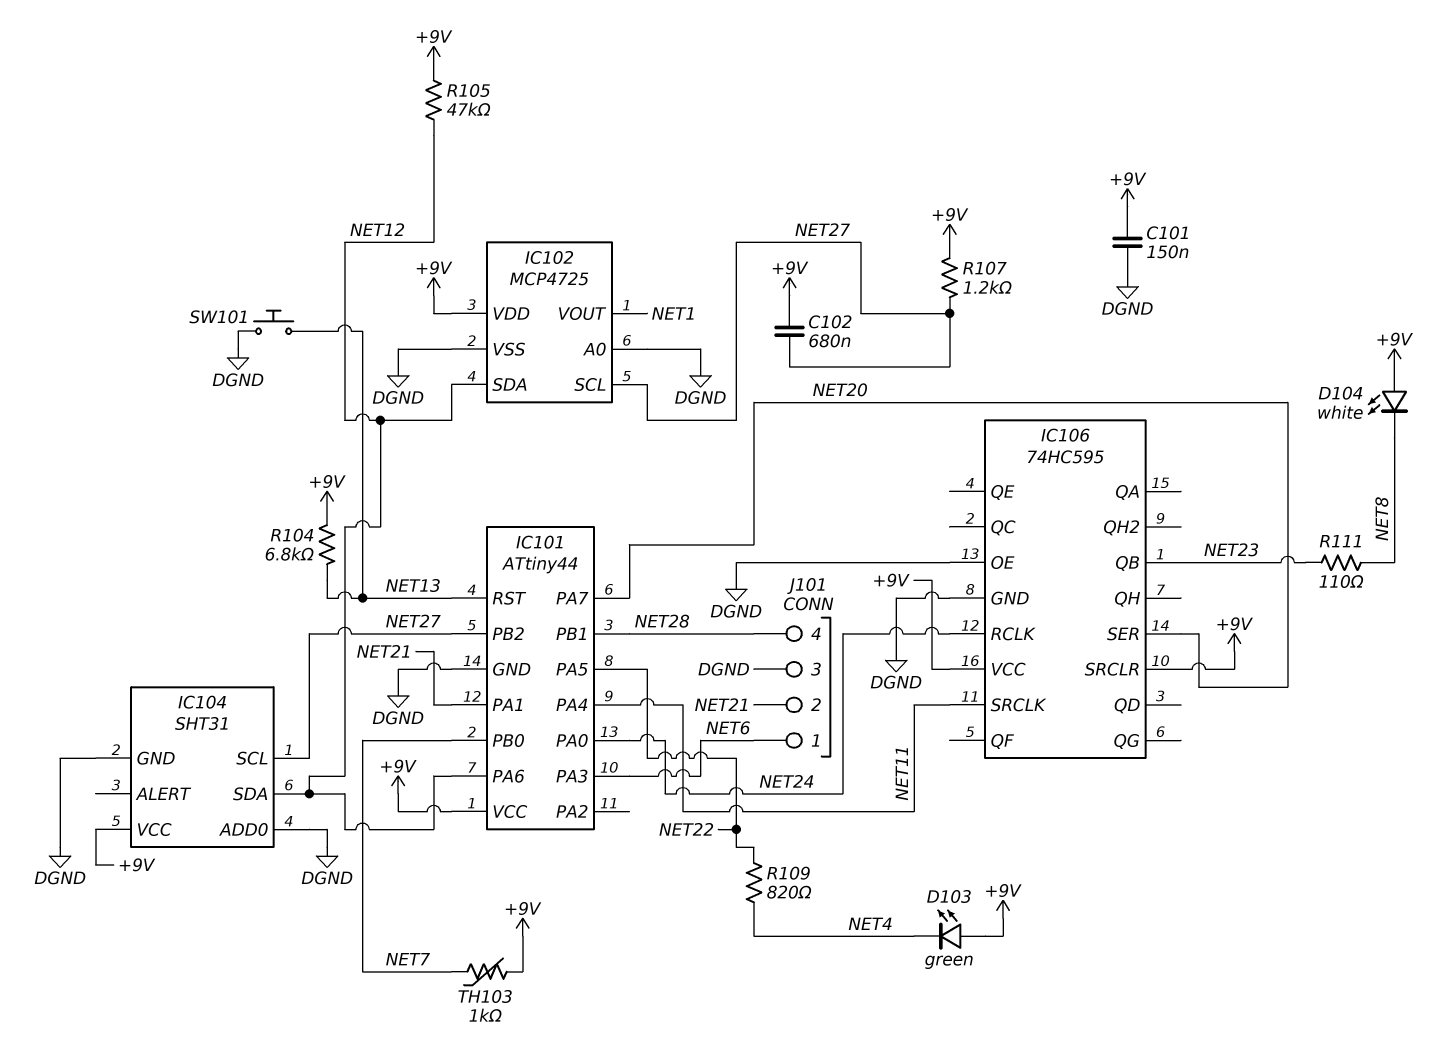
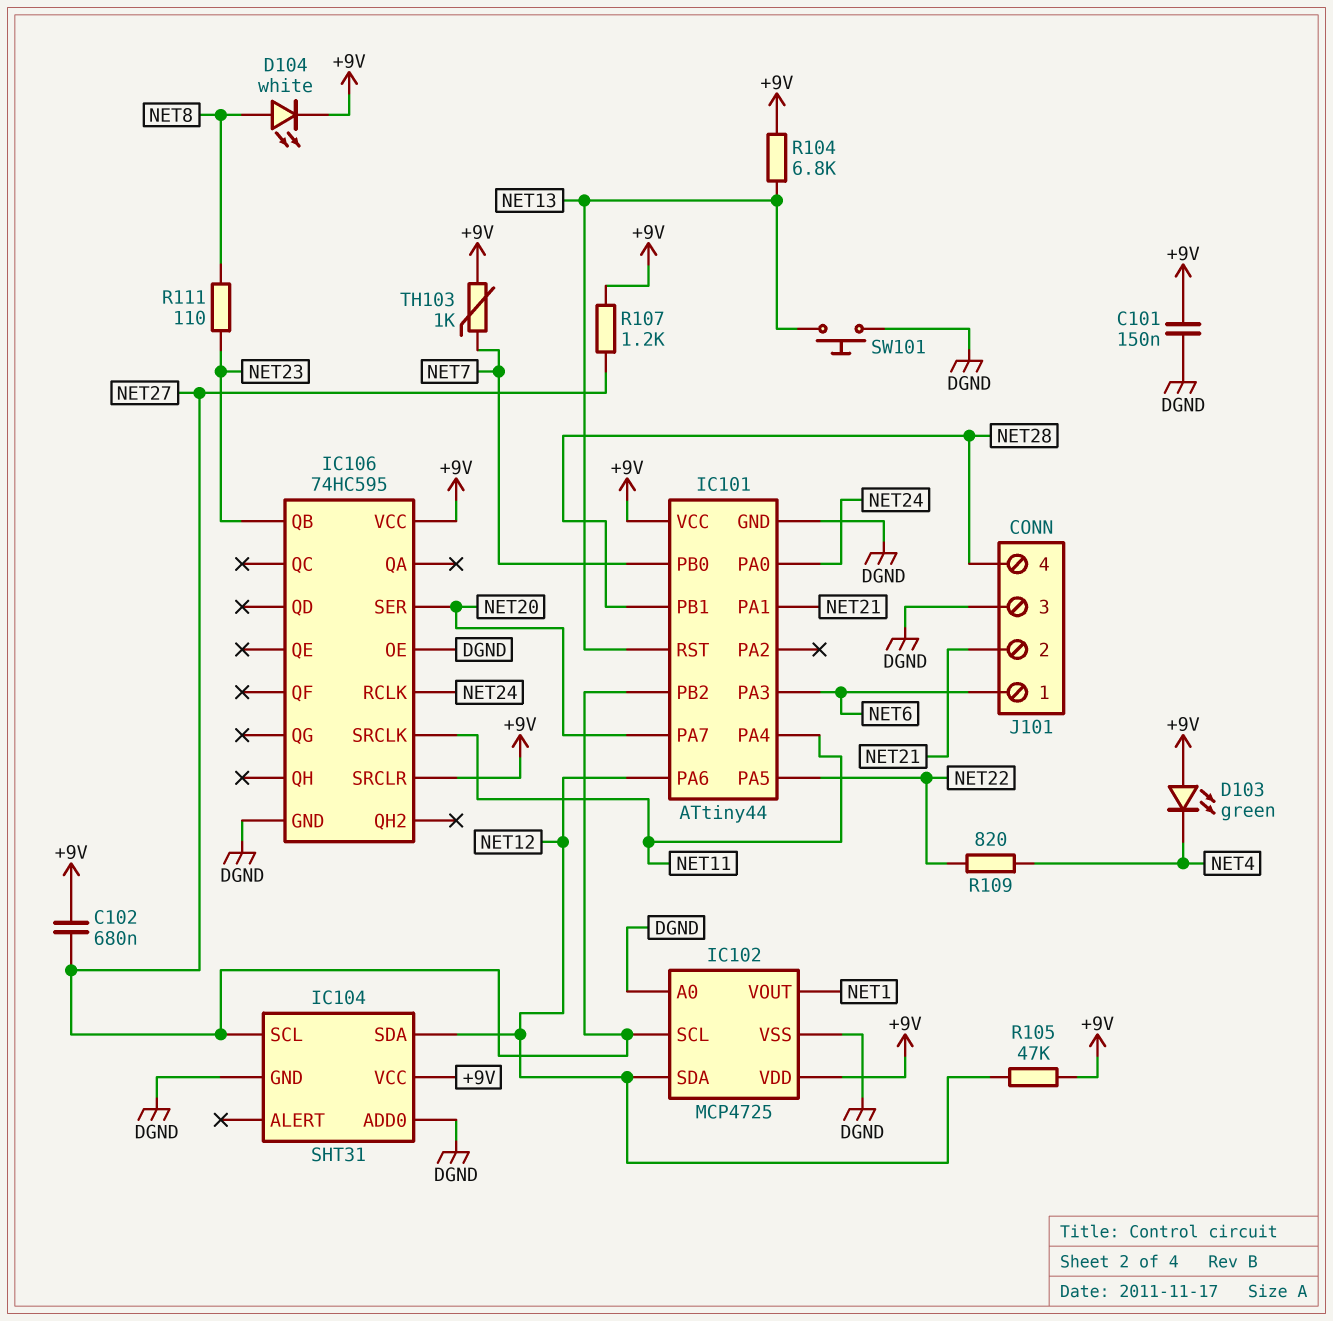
D104: LED white (A +9V, K NET8) -> LED white (A NET8, K +9V)

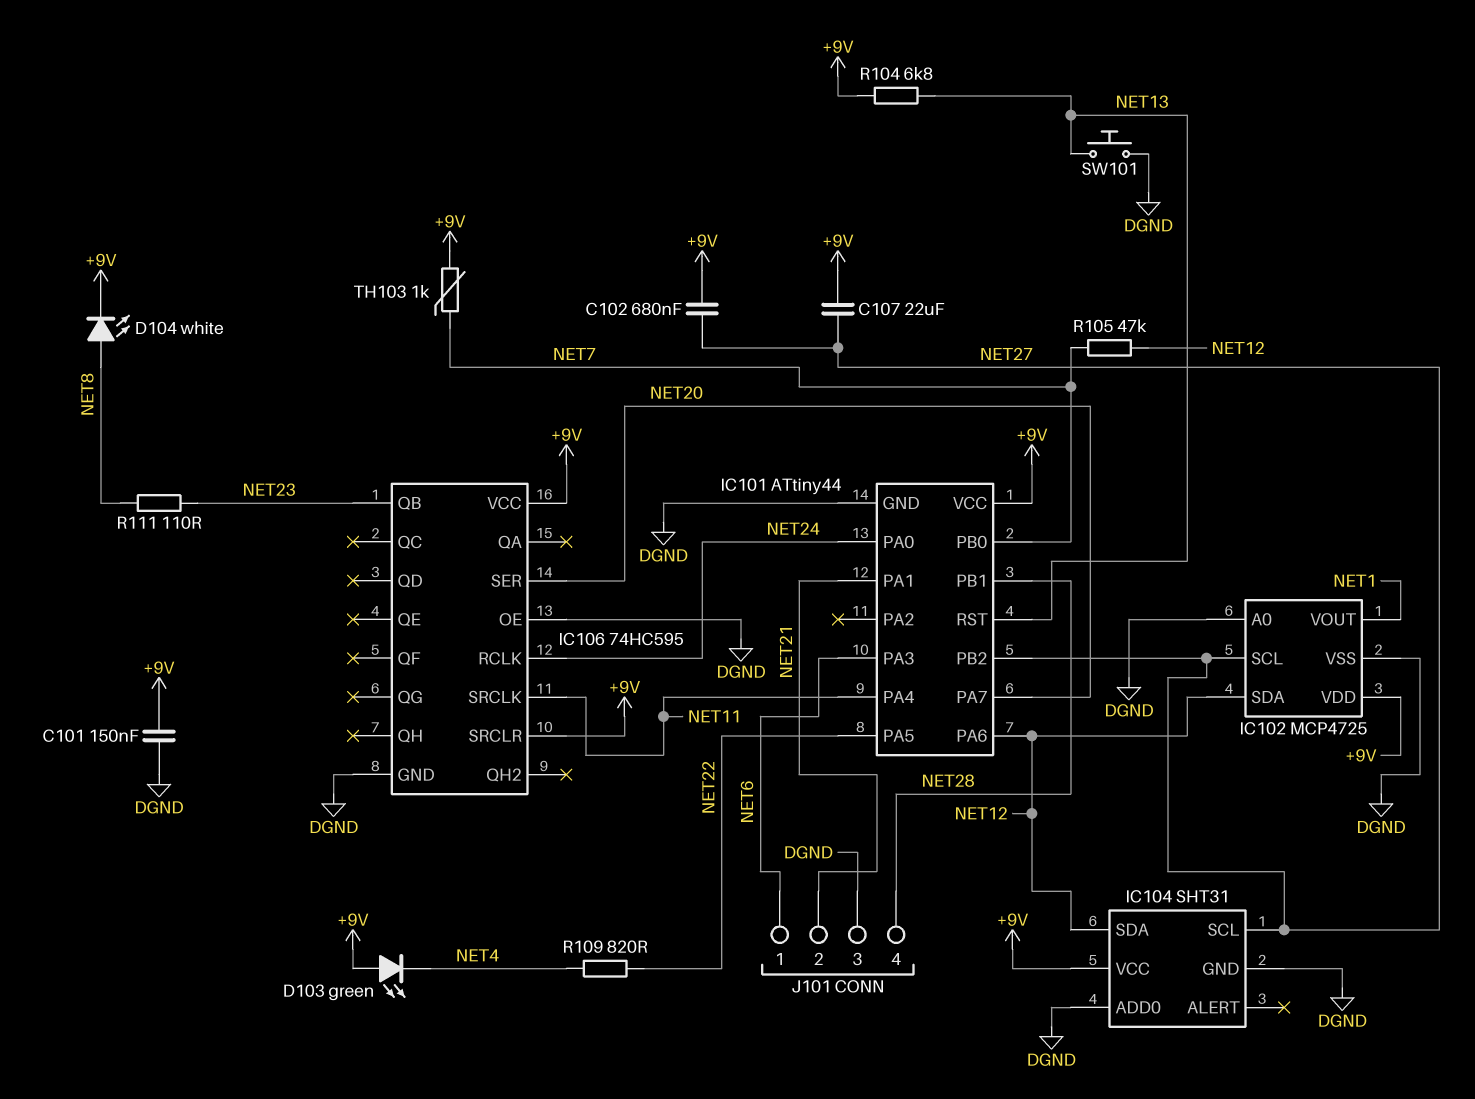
C107: none -> 22uF (+9V, NET27)
R105: 47k (+9V, NET12) -> 47k (NET7, NET12)
R107: 1.2k (+9V, NET27) -> none

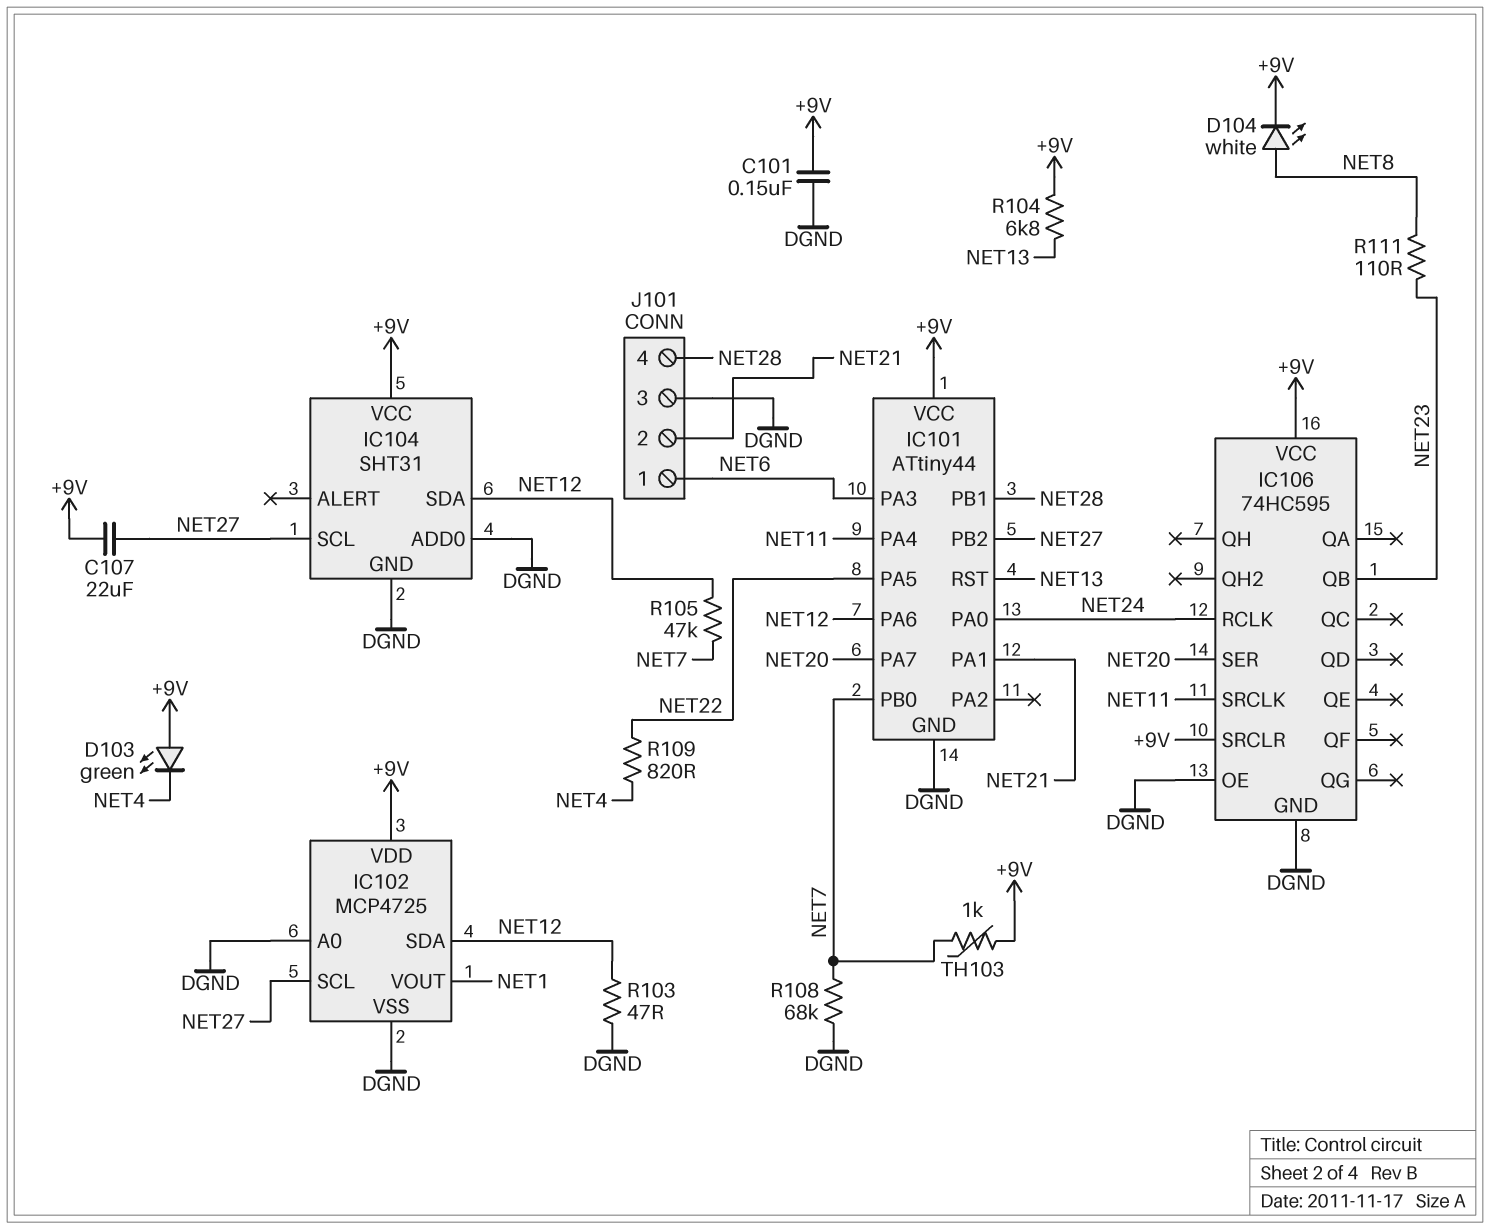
C102: 680nF (+9V, NET27) -> none
R103: none -> 47 (DGND, NET12)
R108: none -> 68k (DGND, NET7)
SW101: button (DGND, NET13) -> none

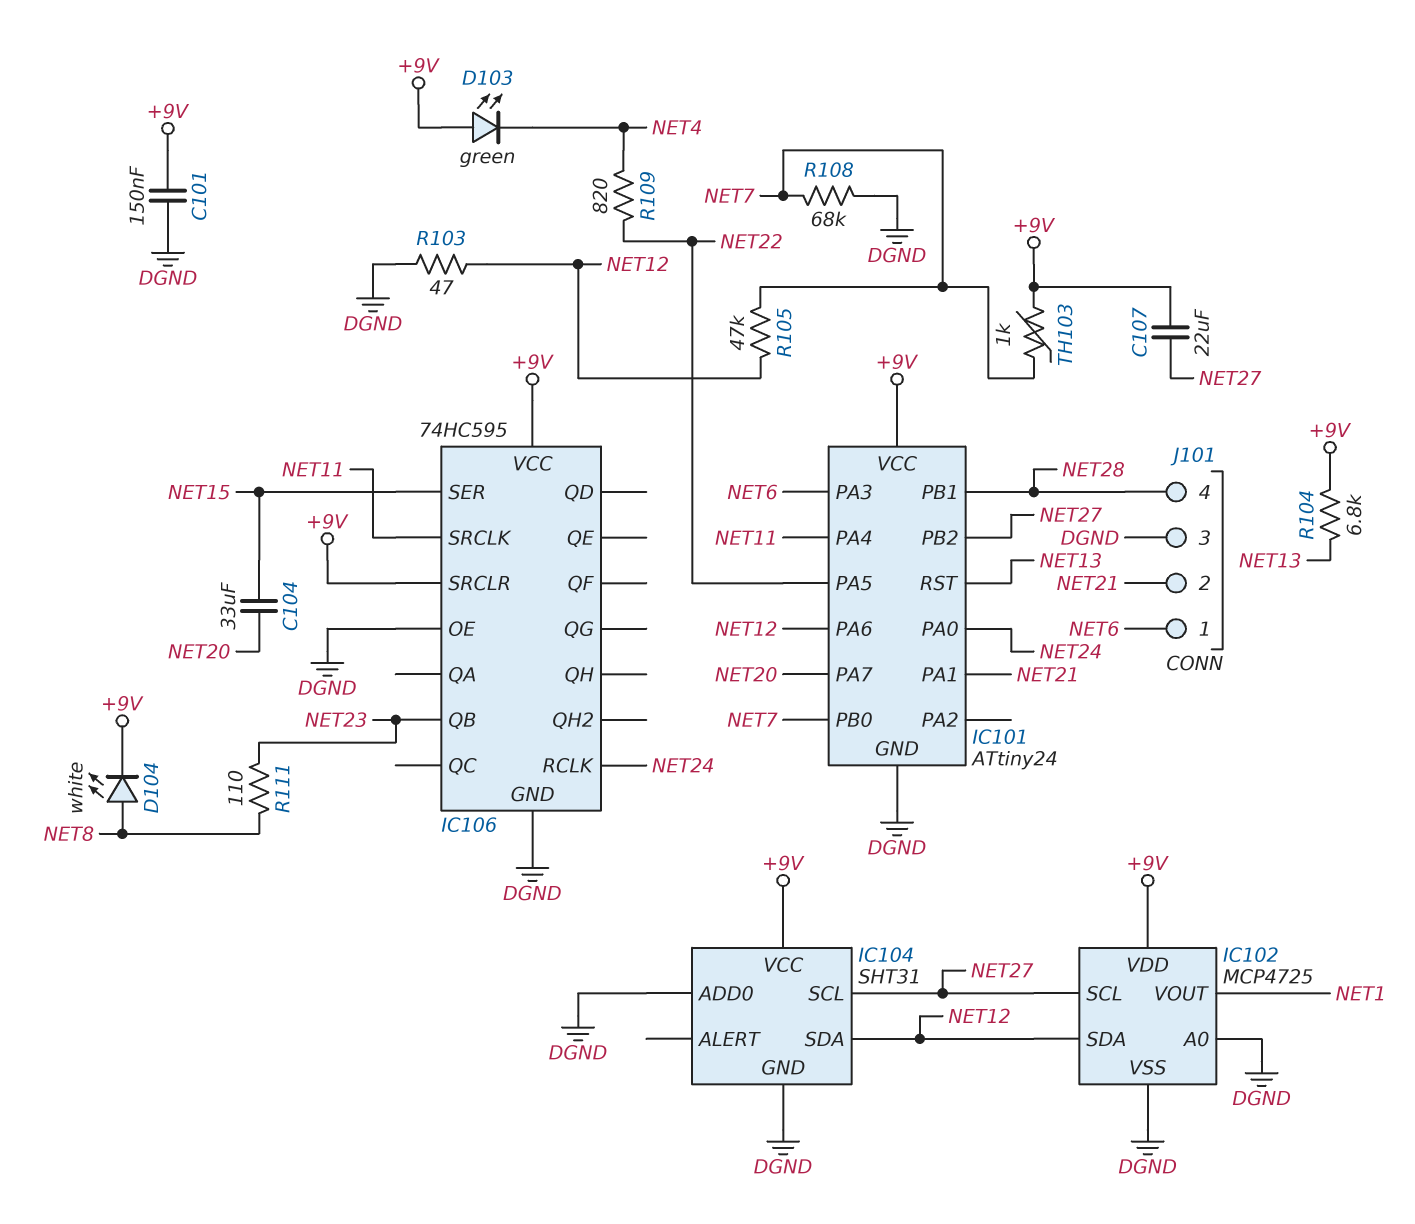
C104: none -> 33uF (NET15, NET20)
IC101: ATtiny44 -> ATtiny24
IC106 pin SER: NET20 -> NET15

